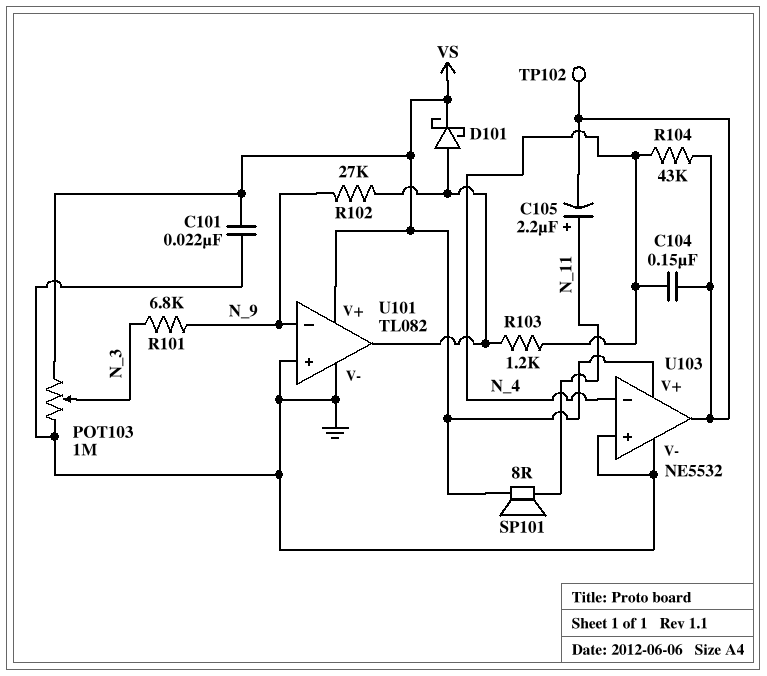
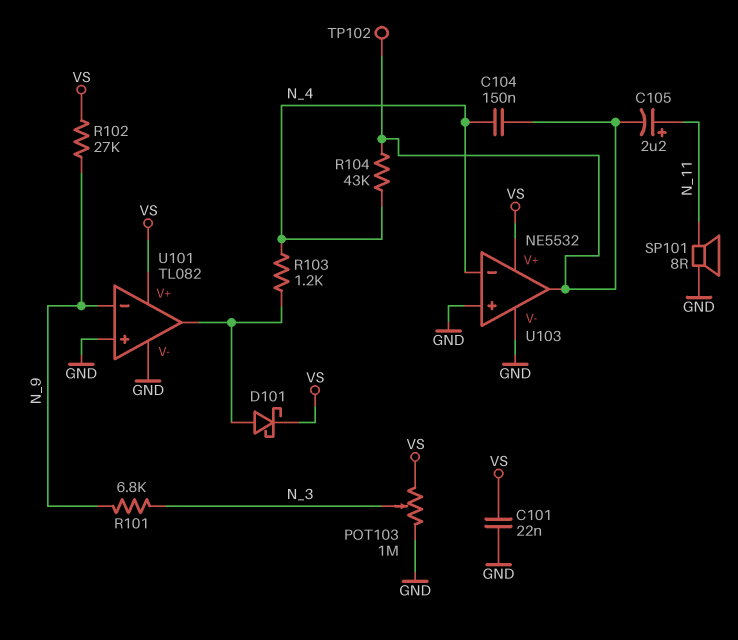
R102: 27k (N_9, U101/out) -> 27k (N_9, VS)
SP101: speaker 8R (N_11, VS) -> speaker 8R (GND, N_11)

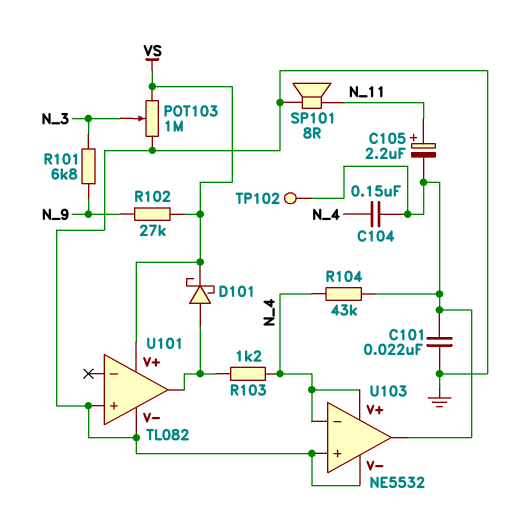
C101: 22nF (GND, VS) -> 22nF (GND, U103/out)
U101 pin in-: N_9 -> none
U103 pin V+: VS -> N_4

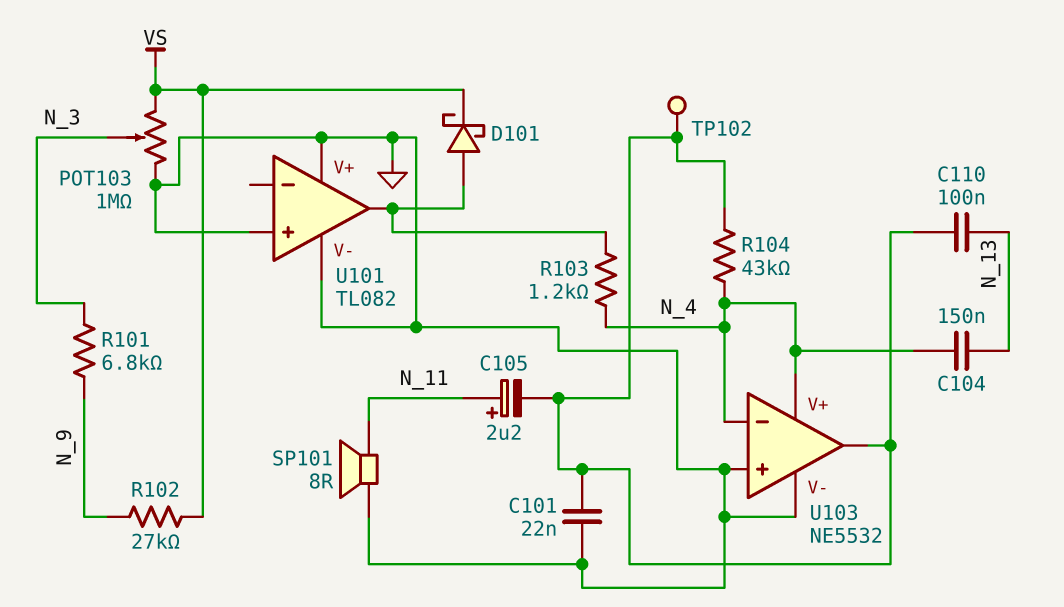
C104: 150nF (N_4, U103/out) -> 150nF (N_4, N_13)
C110: none -> 100nF (N_13, U103/out)
U101 pin V+: VS -> GND

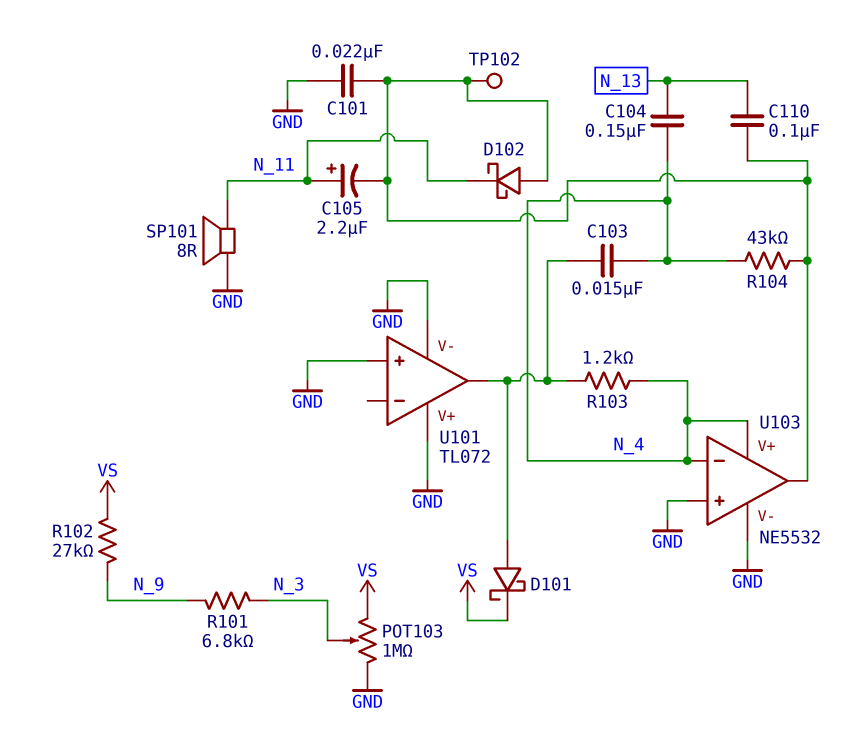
C103: none -> 15nF (N_4, U101/out)
D102: none -> schottky (A U103/out, K N_11)
U101: TL082 -> TL072

